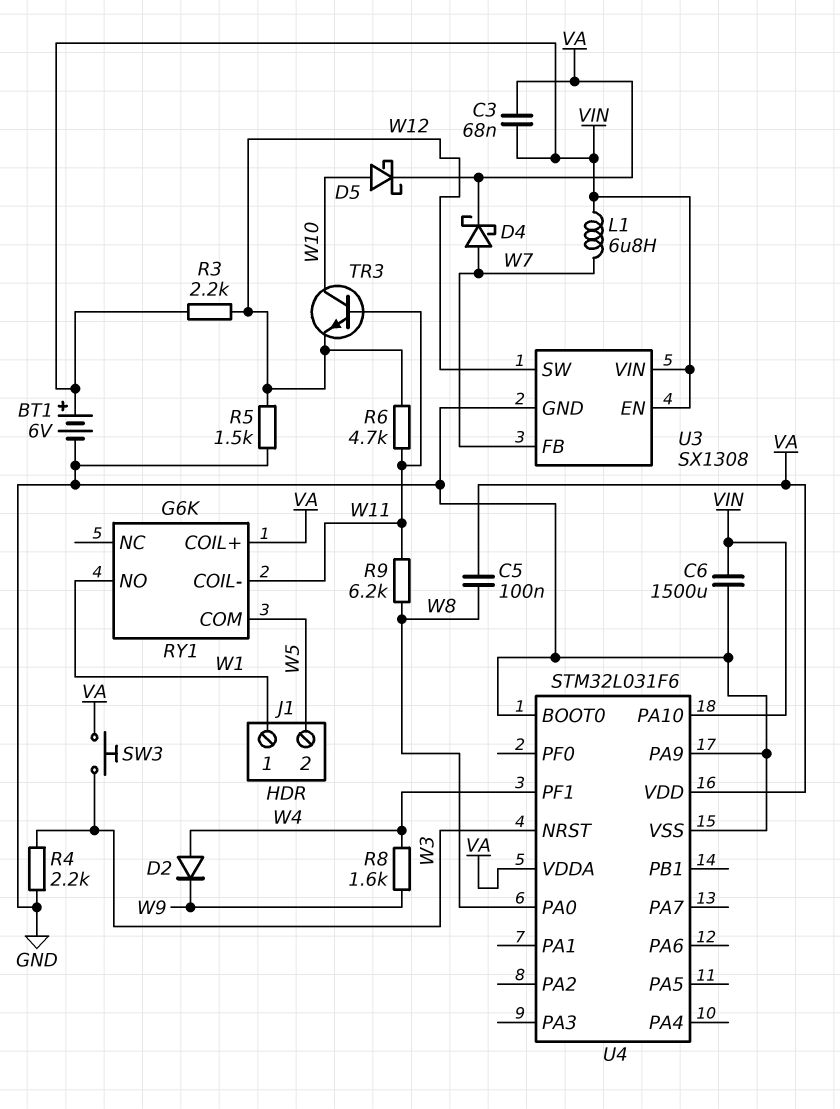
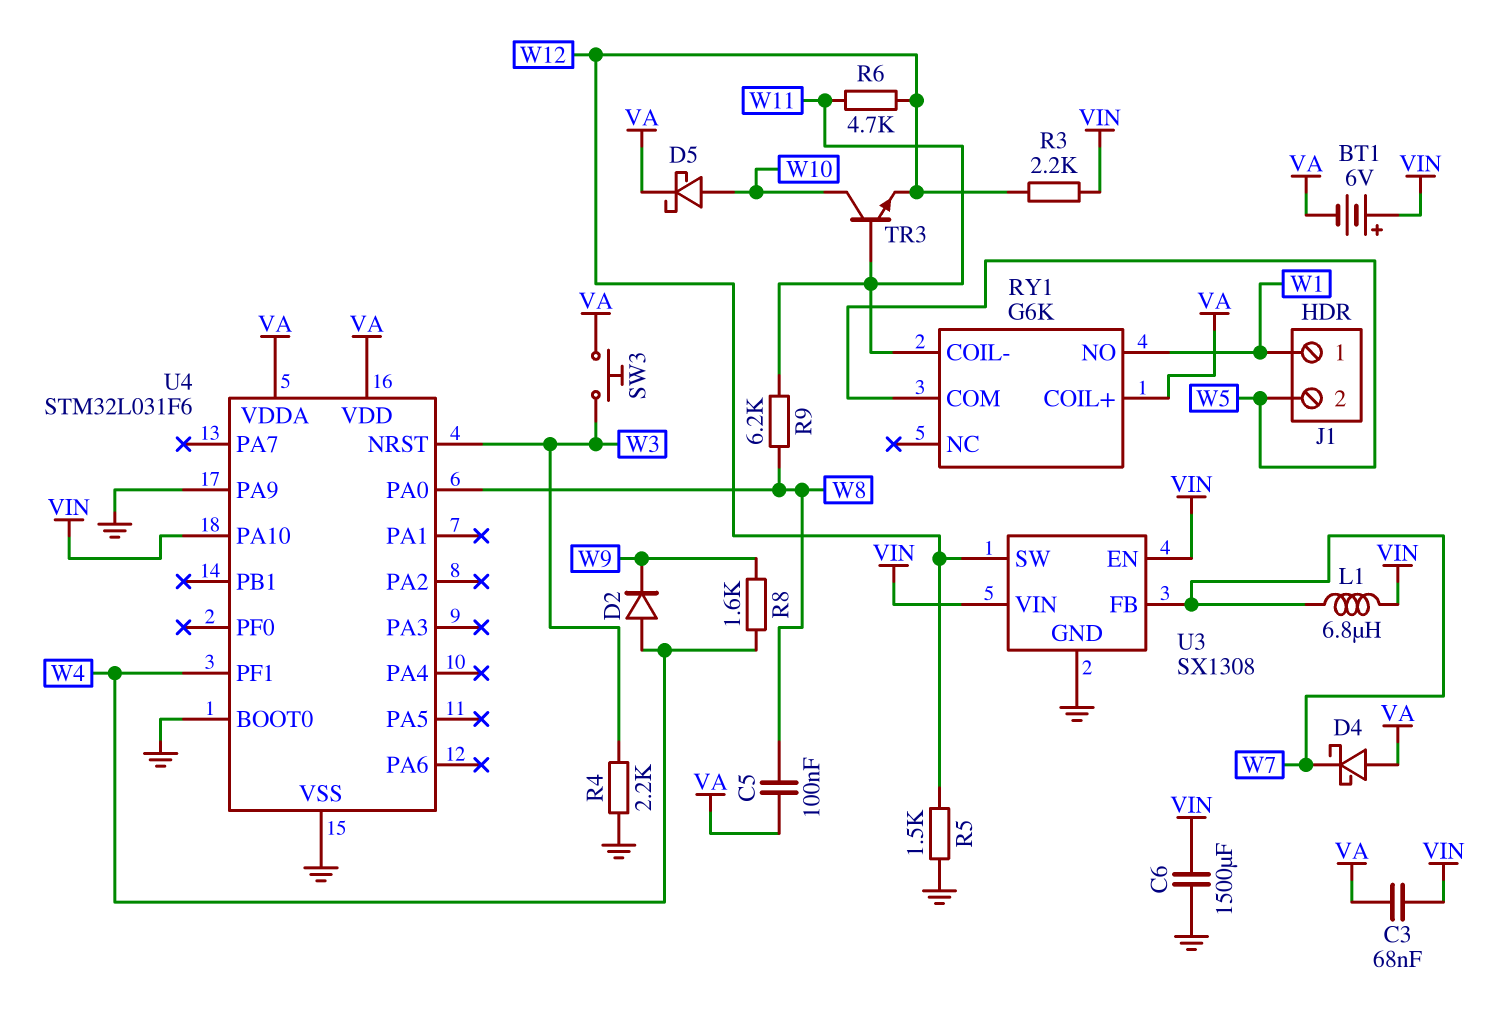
BT1: 6V (plus VIN, minus GND) -> 6V (plus VIN, minus VA)
D4: schottky (A W7, K VA) -> schottky (A VA, K W7)

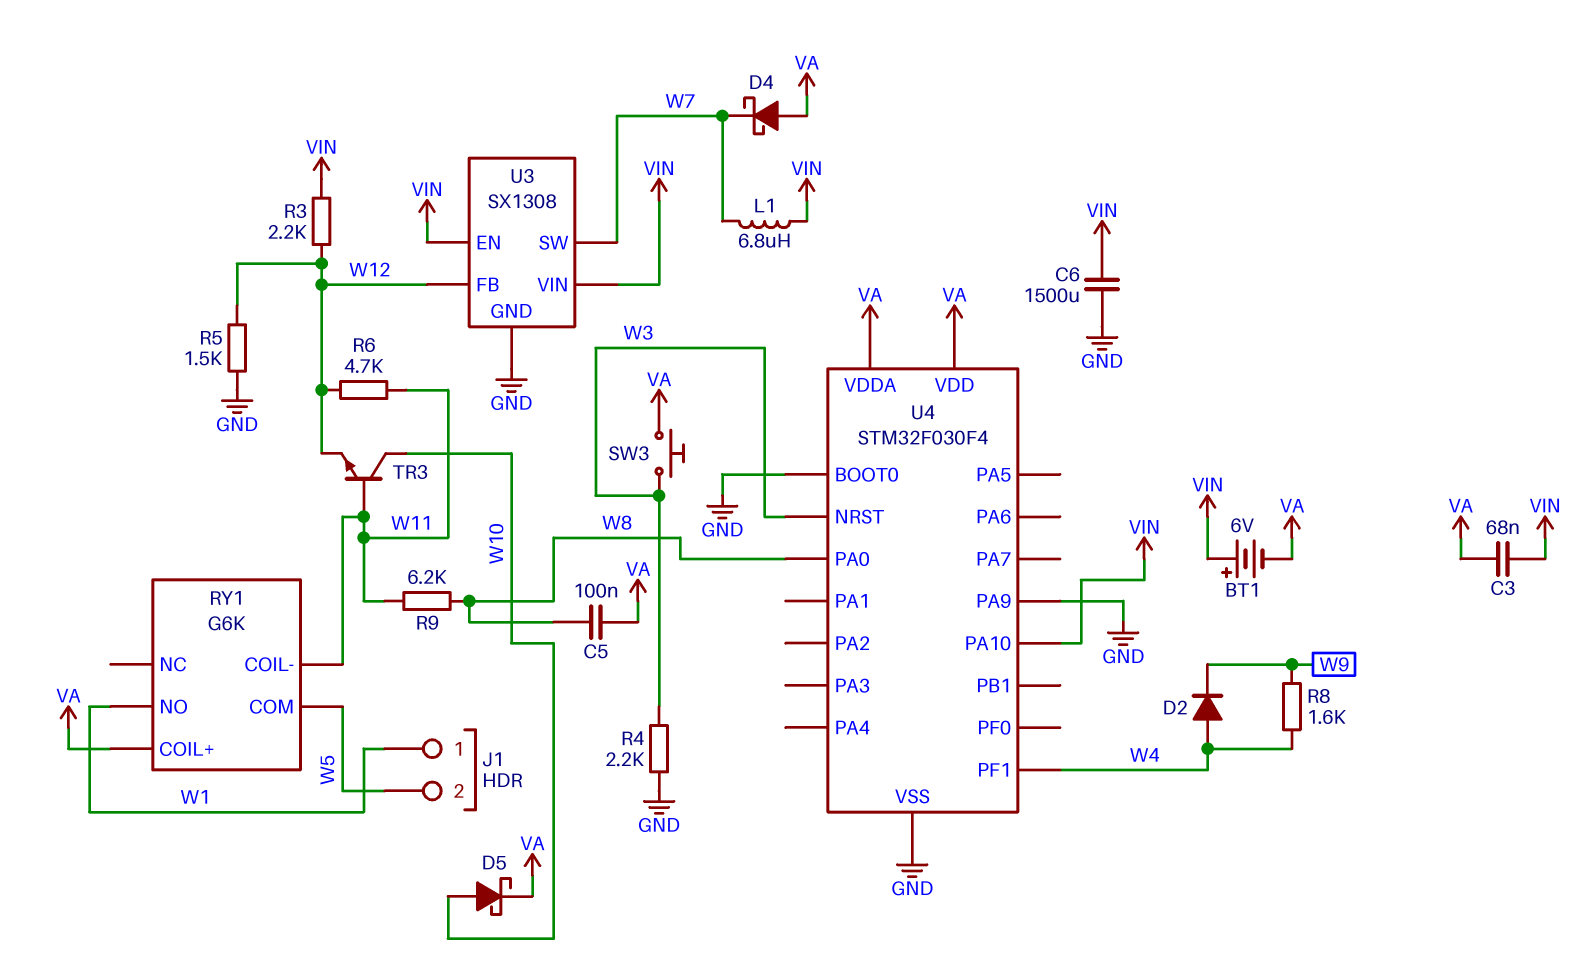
U3 pin FB: W7 -> W12
U3 pin SW: W12 -> W7
U4: STM32L031F6 -> STM32F030F4

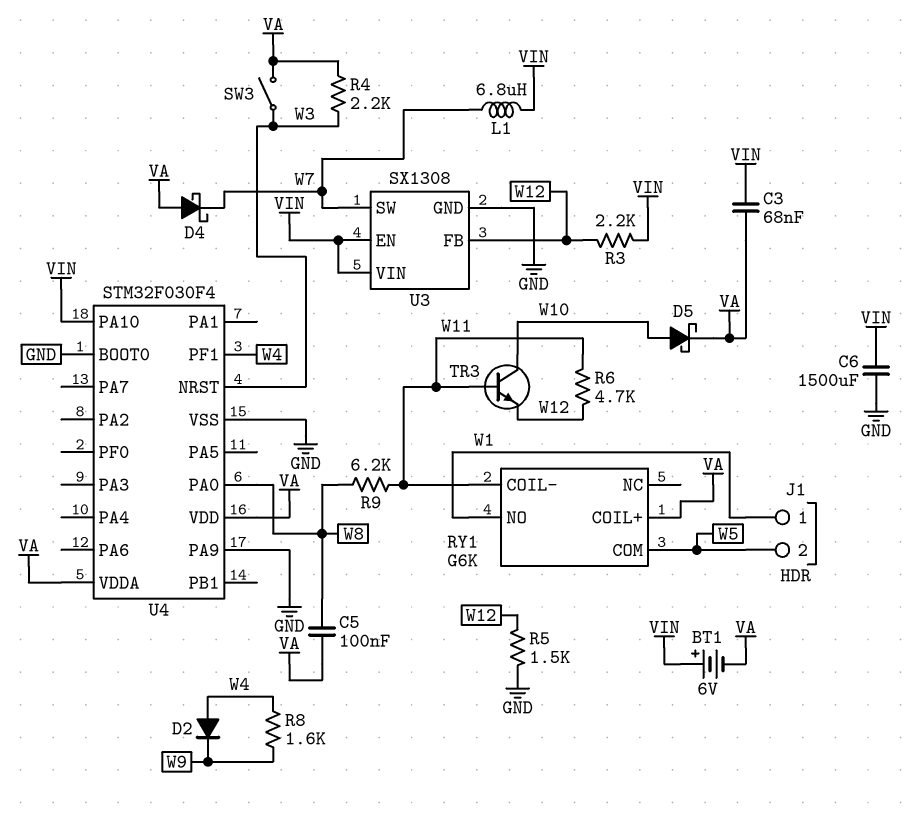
R4: 2.2k (GND, W3) -> 2.2k (VA, W3)
SW3: button (VA, W3) -> switch (VA, W3)

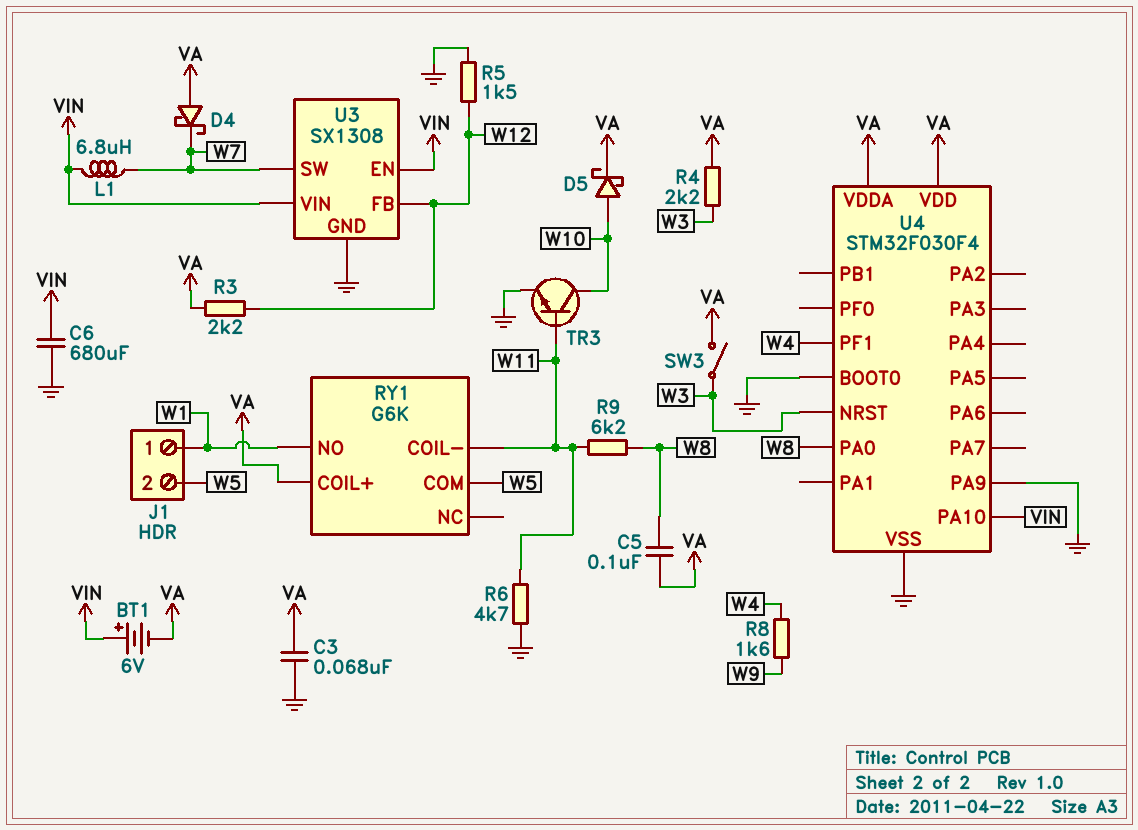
C3: 68nF (VA, VIN) -> 68nF (GND, VA)
C6: 1500uF (GND, VIN) -> 680uF (GND, VIN)
D2: diode (A W4, K W9) -> none
R3: 2.2k (VIN, W12) -> 2.2k (VA, W12)
R6: 4.7k (W11, W12) -> 4.7k (GND, W11)
TR3: NPN (B W11, C W10, E W12) -> NPN (B W11, C W10, E GND)

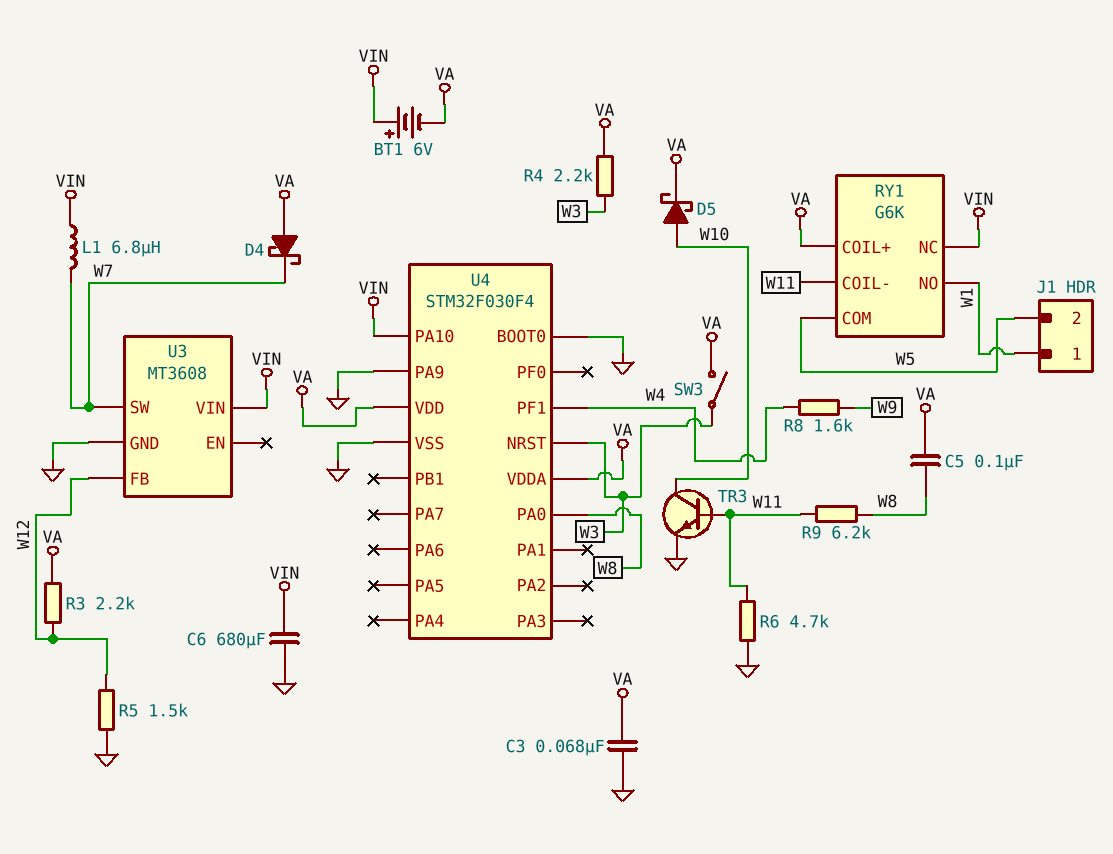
RY1 pin NC: none -> VIN
U3: SX1308 -> MT3608
U3 pin EN: VIN -> none

